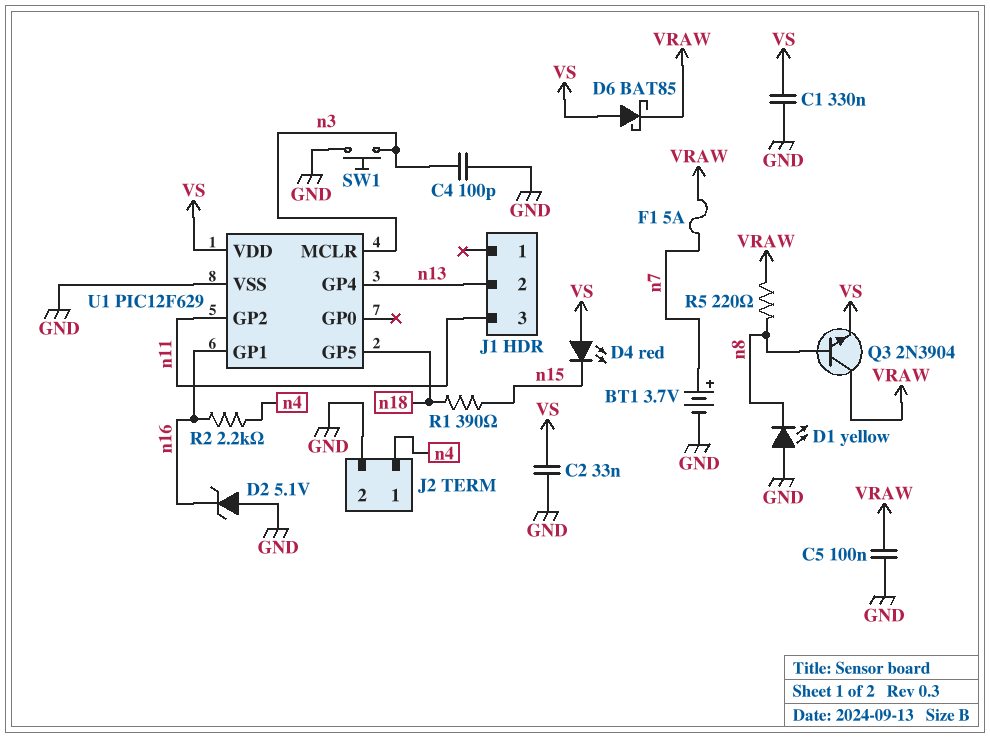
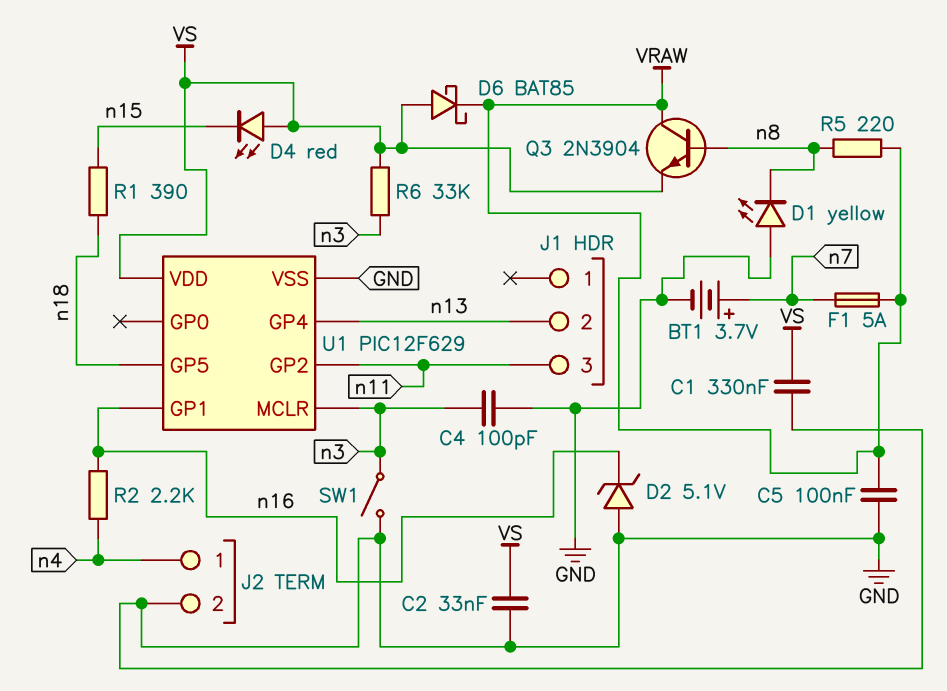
R6: none -> 33k (VS, n3)
SW1: button (GND, n3) -> switch (GND, n3)

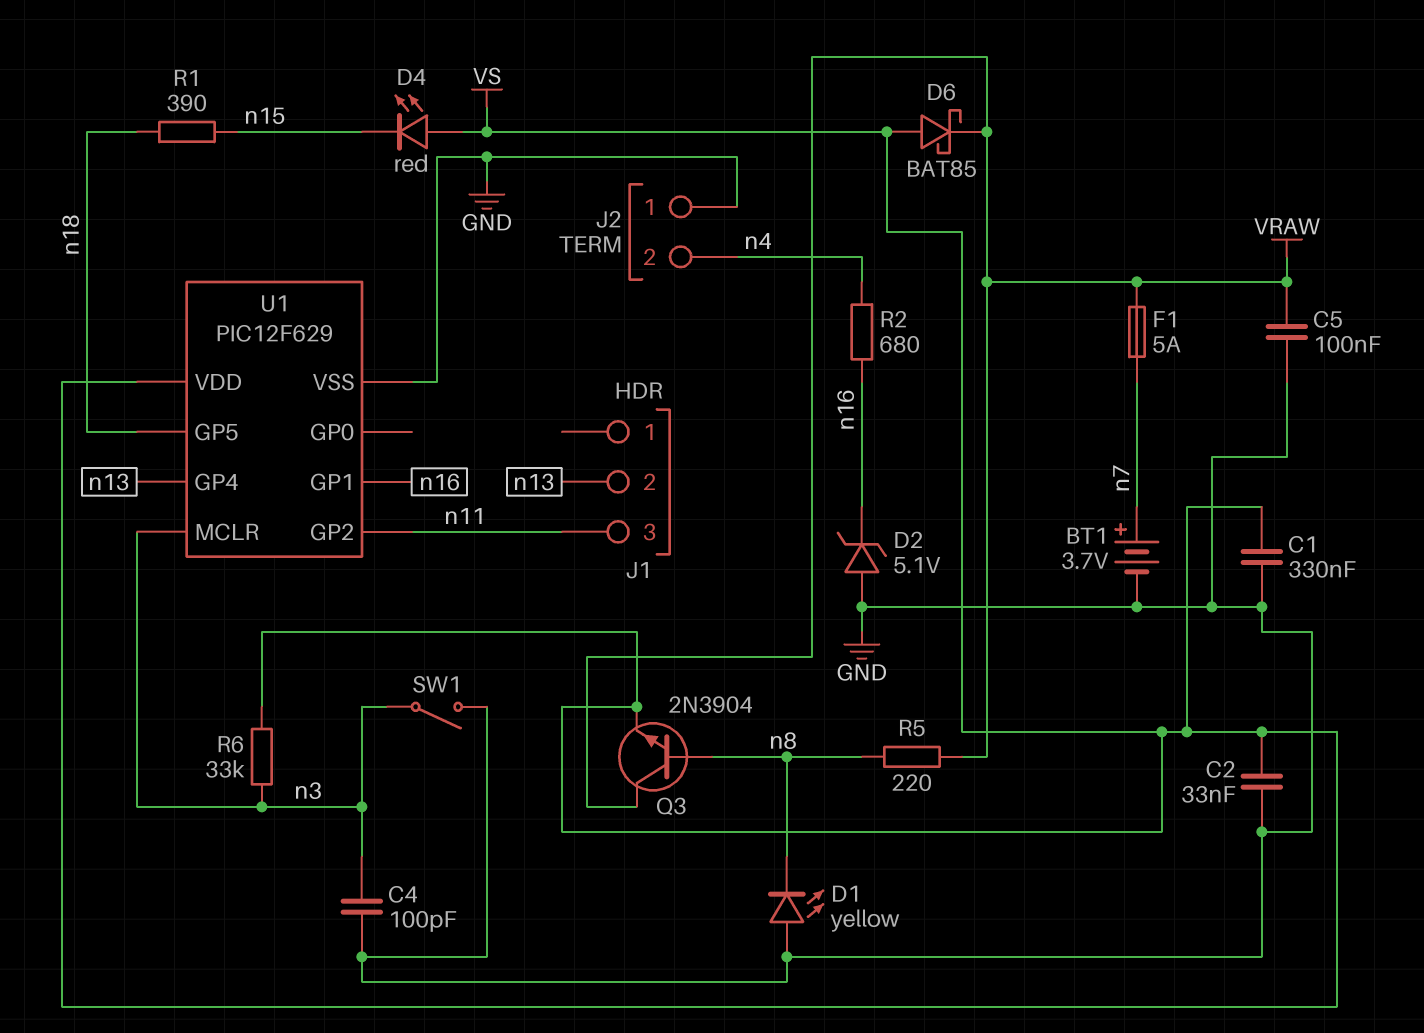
J2 pin 1: n4 -> GND
J2 pin 2: GND -> n4
R2: 2.2k (n4, n16) -> 680 (n4, n16)

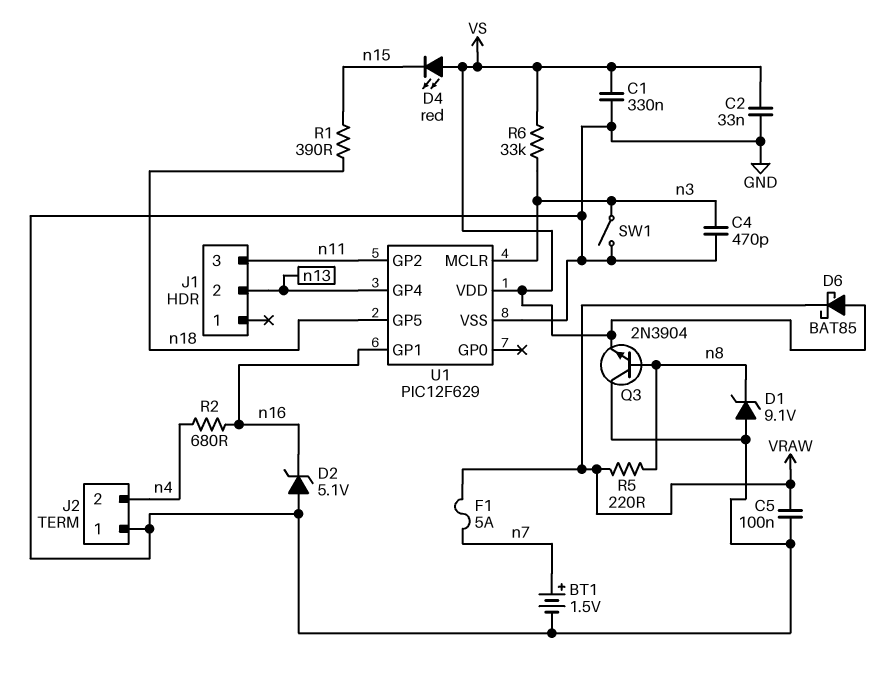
BT1: 3.7V (plus n7, minus GND) -> 1.5V (plus n7, minus GND)
C4: 100pF (GND, n3) -> 470pF (GND, n3)
D1: LED yellow (A GND, K n8) -> zener 9.1V (A GND, K n8)
Q3: NPN 2N3904 (B n8, C VRAW, E VS) -> NPN 2N3904 (B n8, C GND, E VS)

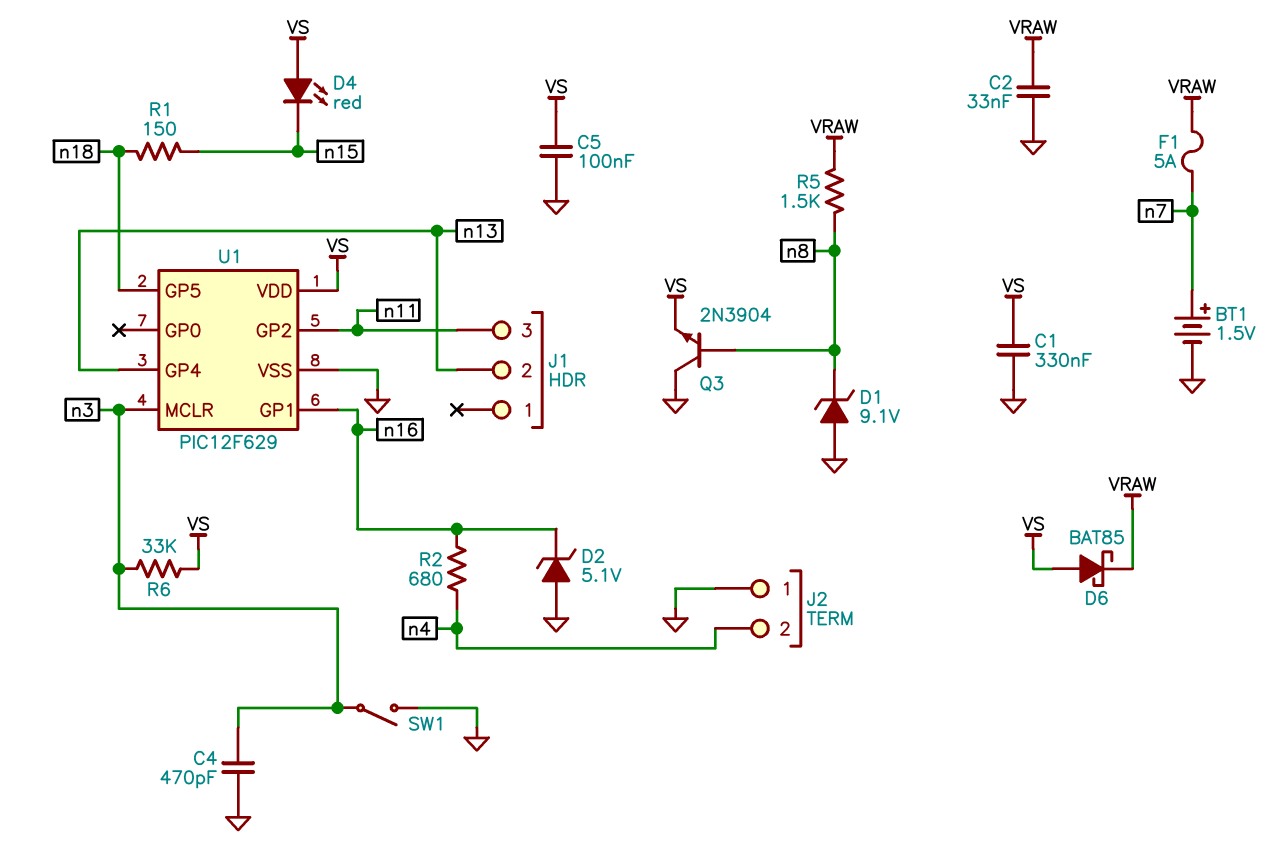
C2: 33nF (GND, VS) -> 33nF (GND, VRAW)
C5: 100nF (GND, VRAW) -> 100nF (GND, VS)
R1: 390 (n15, n18) -> 150 (n15, n18)
R5: 220 (VRAW, n8) -> 1.5k (VRAW, n8)

